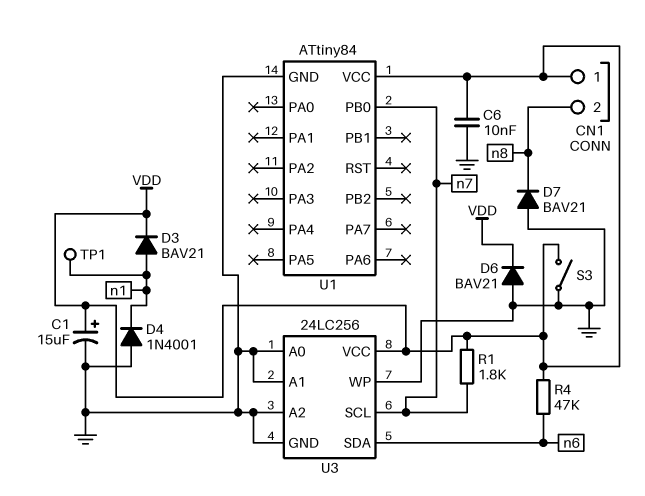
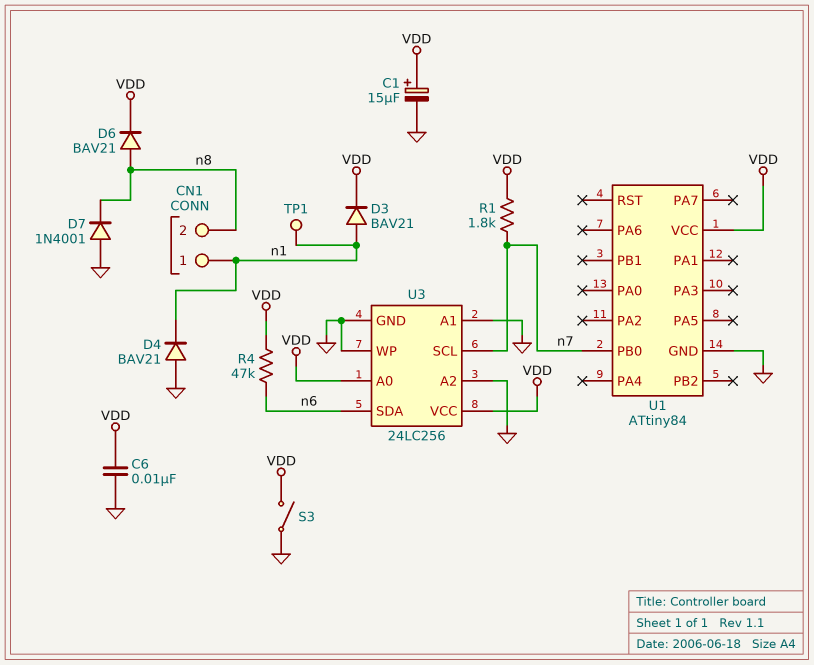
CN1 pin 1: VDD -> n1
D4: diode 1N4001 (A GND, K n1) -> diode BAV21 (A GND, K n1)
D6: diode BAV21 (A GND, K VDD) -> diode BAV21 (A n8, K VDD)
D7: diode BAV21 (A GND, K n8) -> diode 1N4001 (A GND, K n8)
U3 pin A0: GND -> VDD

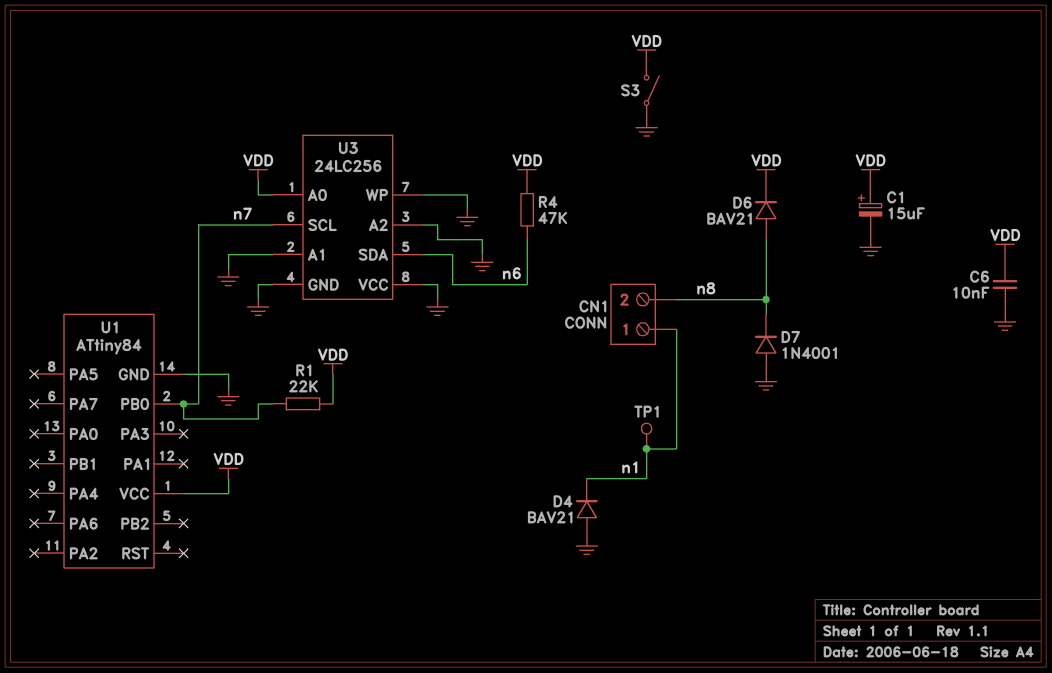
D3: diode BAV21 (A n1, K VDD) -> none
R1: 1.8k (VDD, n7) -> 22k (VDD, n7)
U3 pin VCC: VDD -> GND

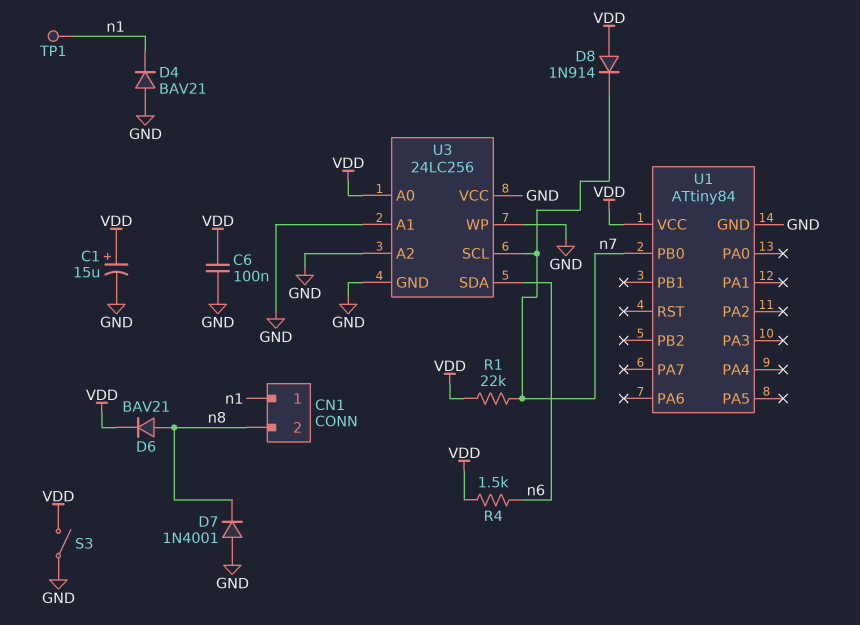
C6: 10nF (GND, VDD) -> 100nF (GND, VDD)
D8: none -> diode 1N914 (A VDD, K n7)
R4: 47k (VDD, n6) -> 1.5k (VDD, n6)

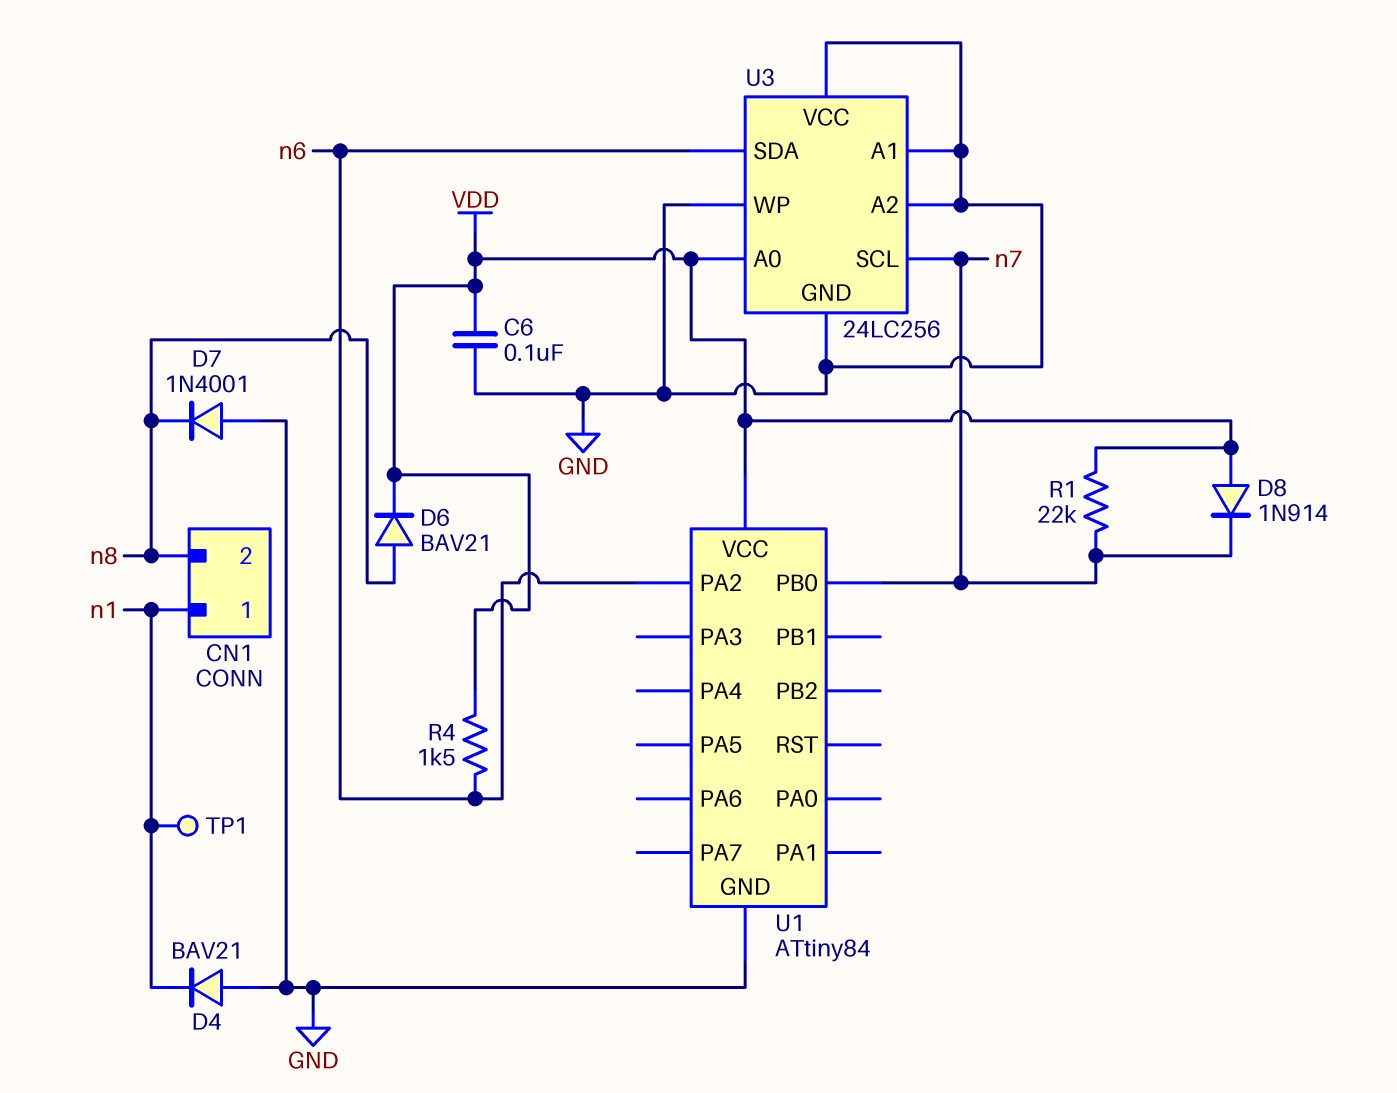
C1: 15uF (plus VDD, minus GND) -> none
S3: switch (GND, VDD) -> none
U1 pin PA2: none -> n6

